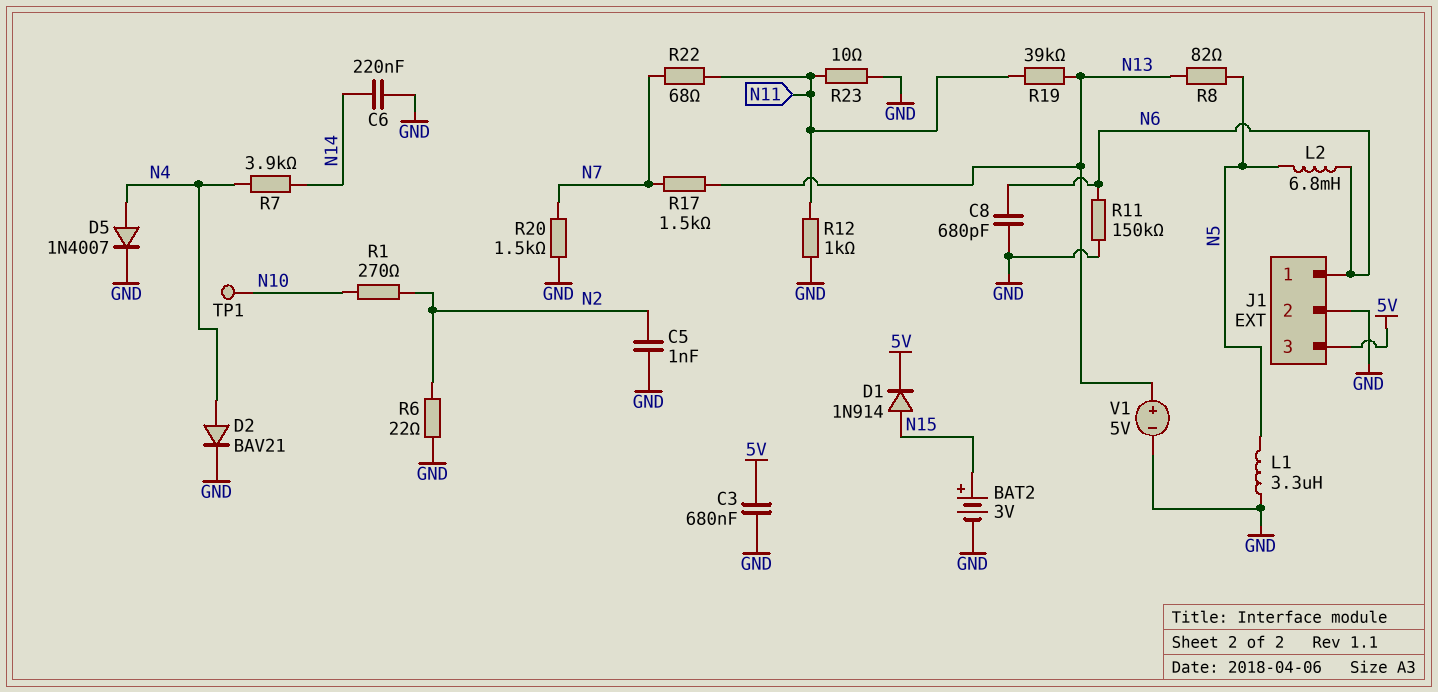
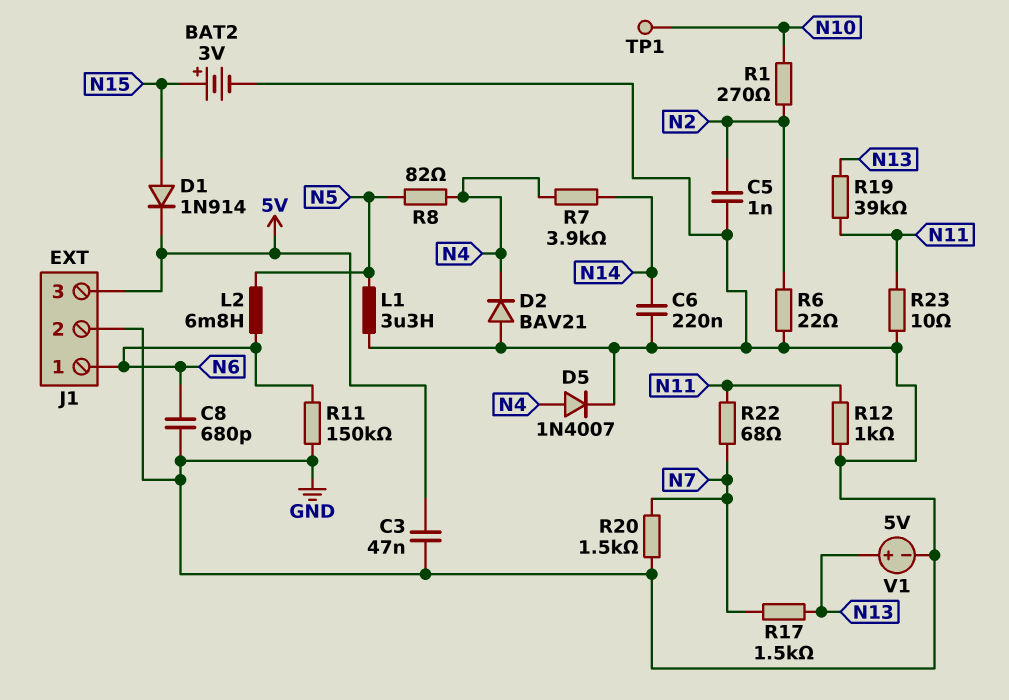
C3: 680nF (5V, GND) -> 47nF (5V, GND)
D2: diode BAV21 (A N4, K GND) -> diode BAV21 (A GND, K N4)
R8: 82 (N5, N13) -> 82 (N4, N5)

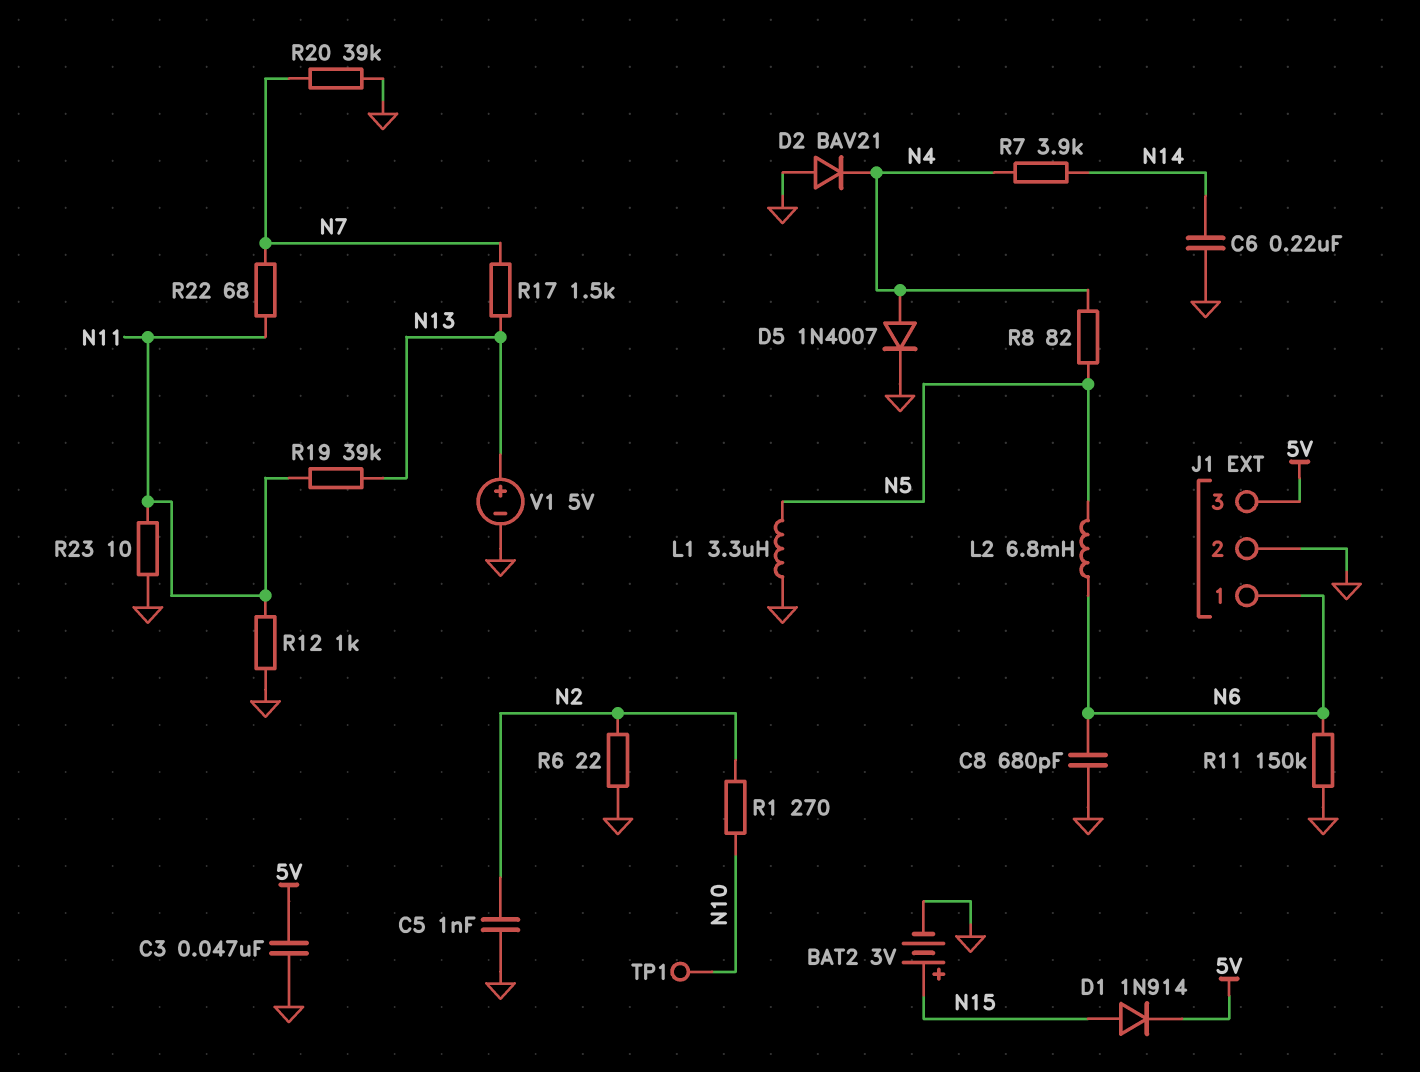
R20: 1.5k (GND, N7) -> 39k (GND, N7)

